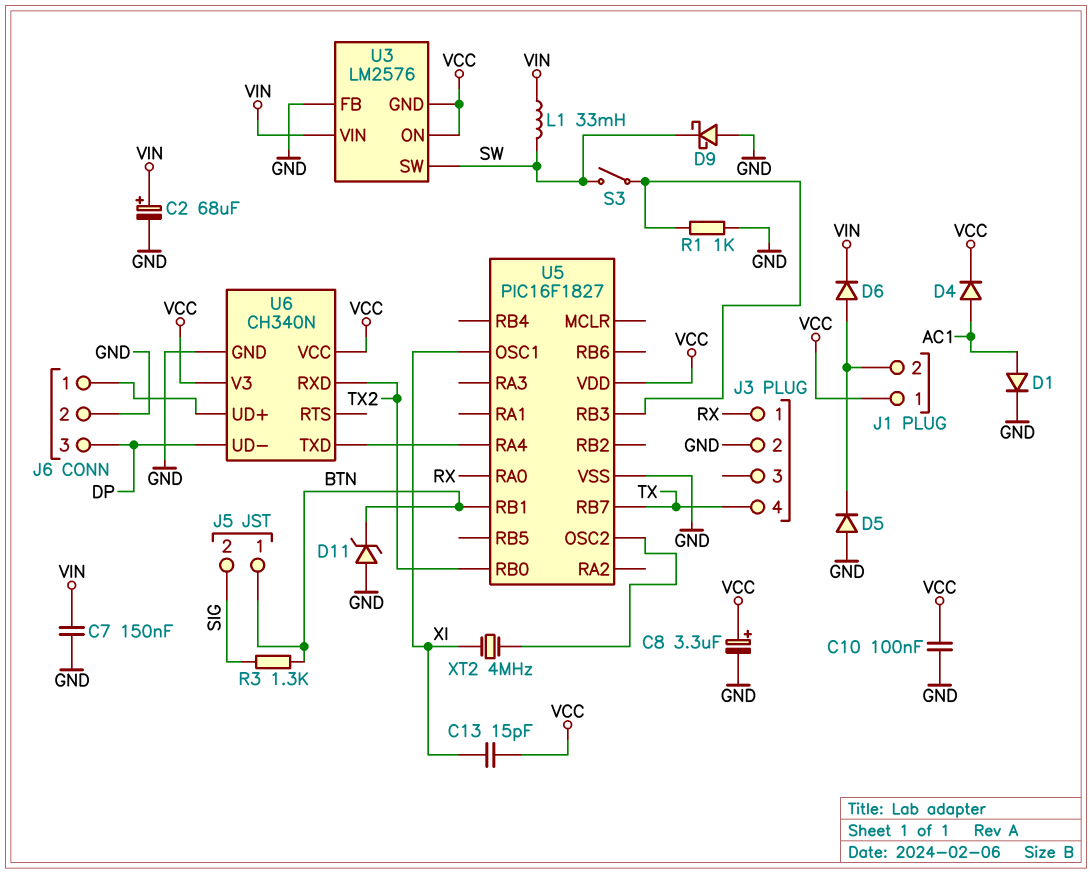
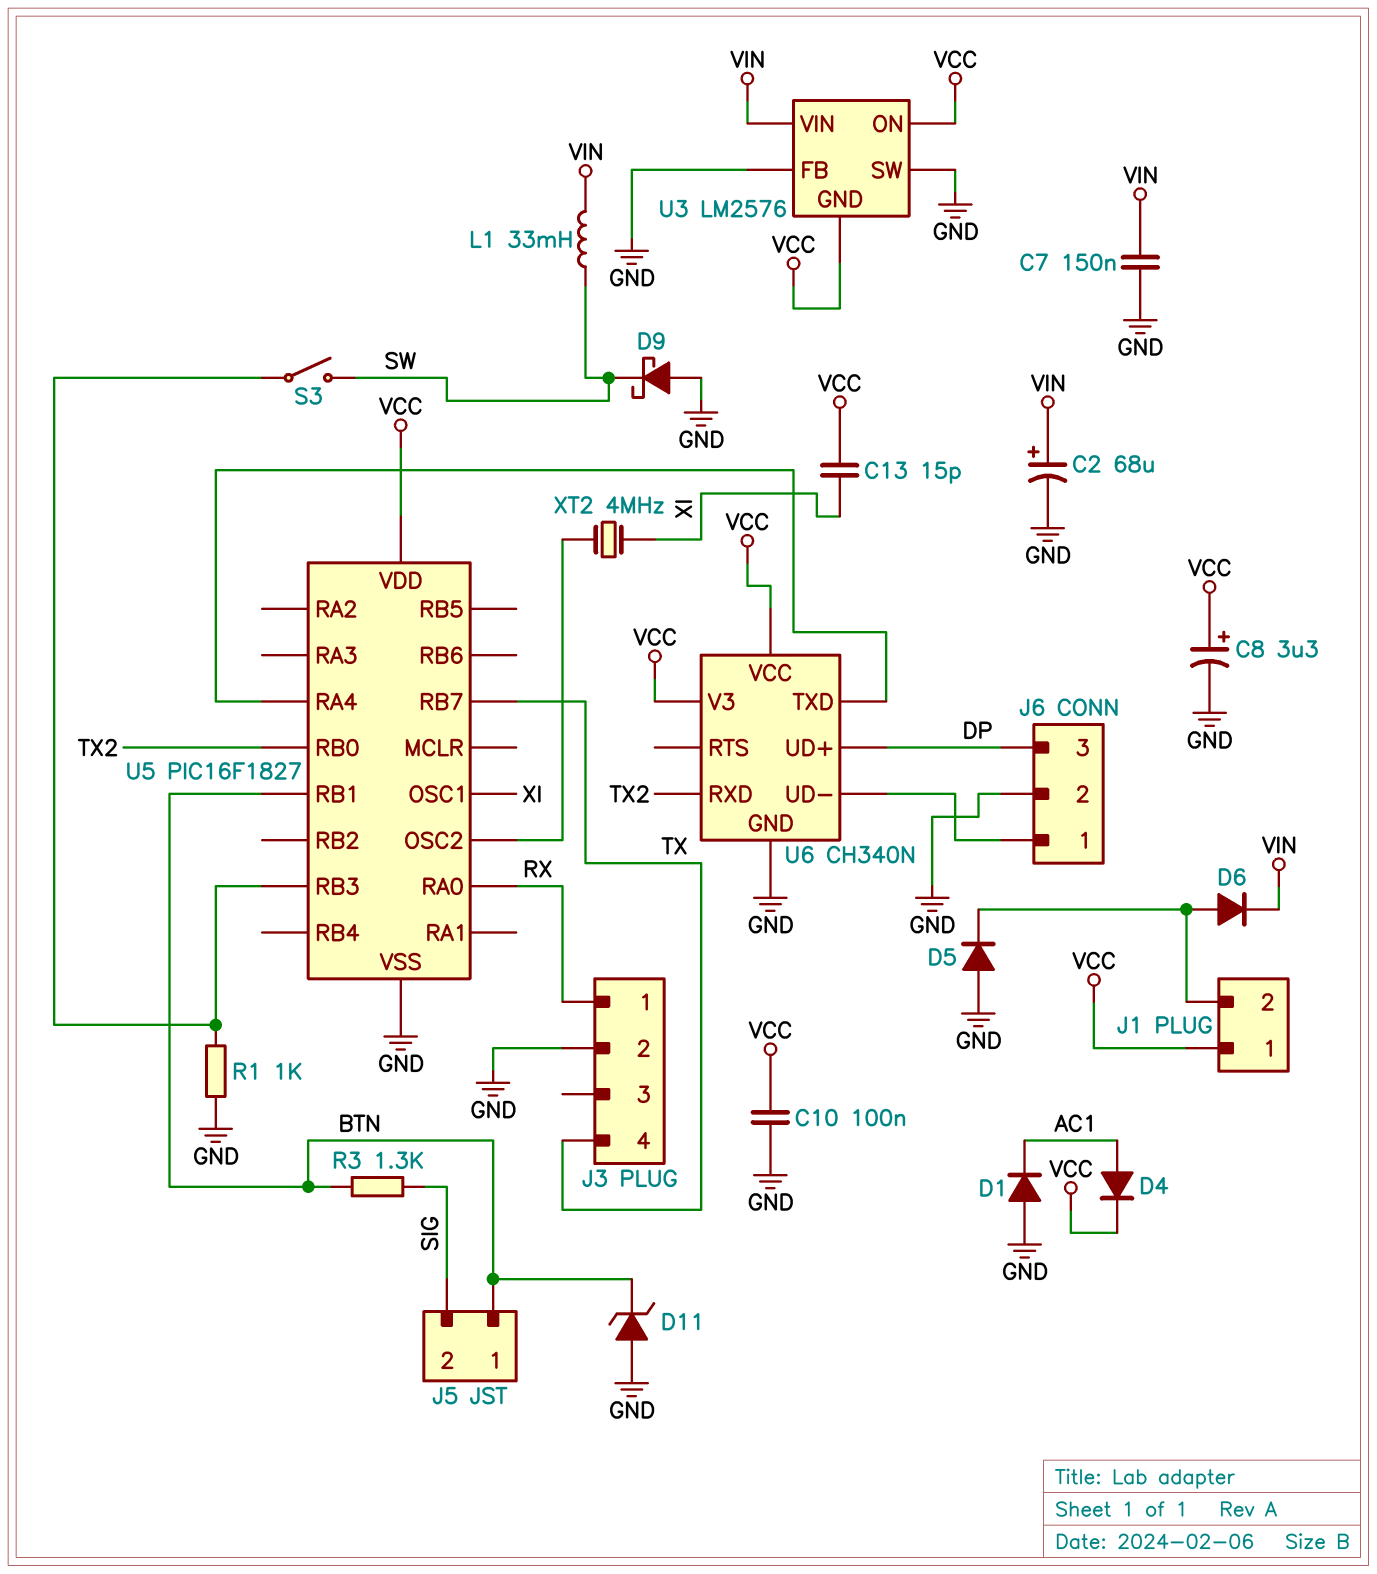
D1: diode (A AC1, K GND) -> diode (A GND, K AC1)
U3 pin SW: SW -> GND
U6 pin UD+: J6/1 -> DP
U6 pin UD-: DP -> J6/1

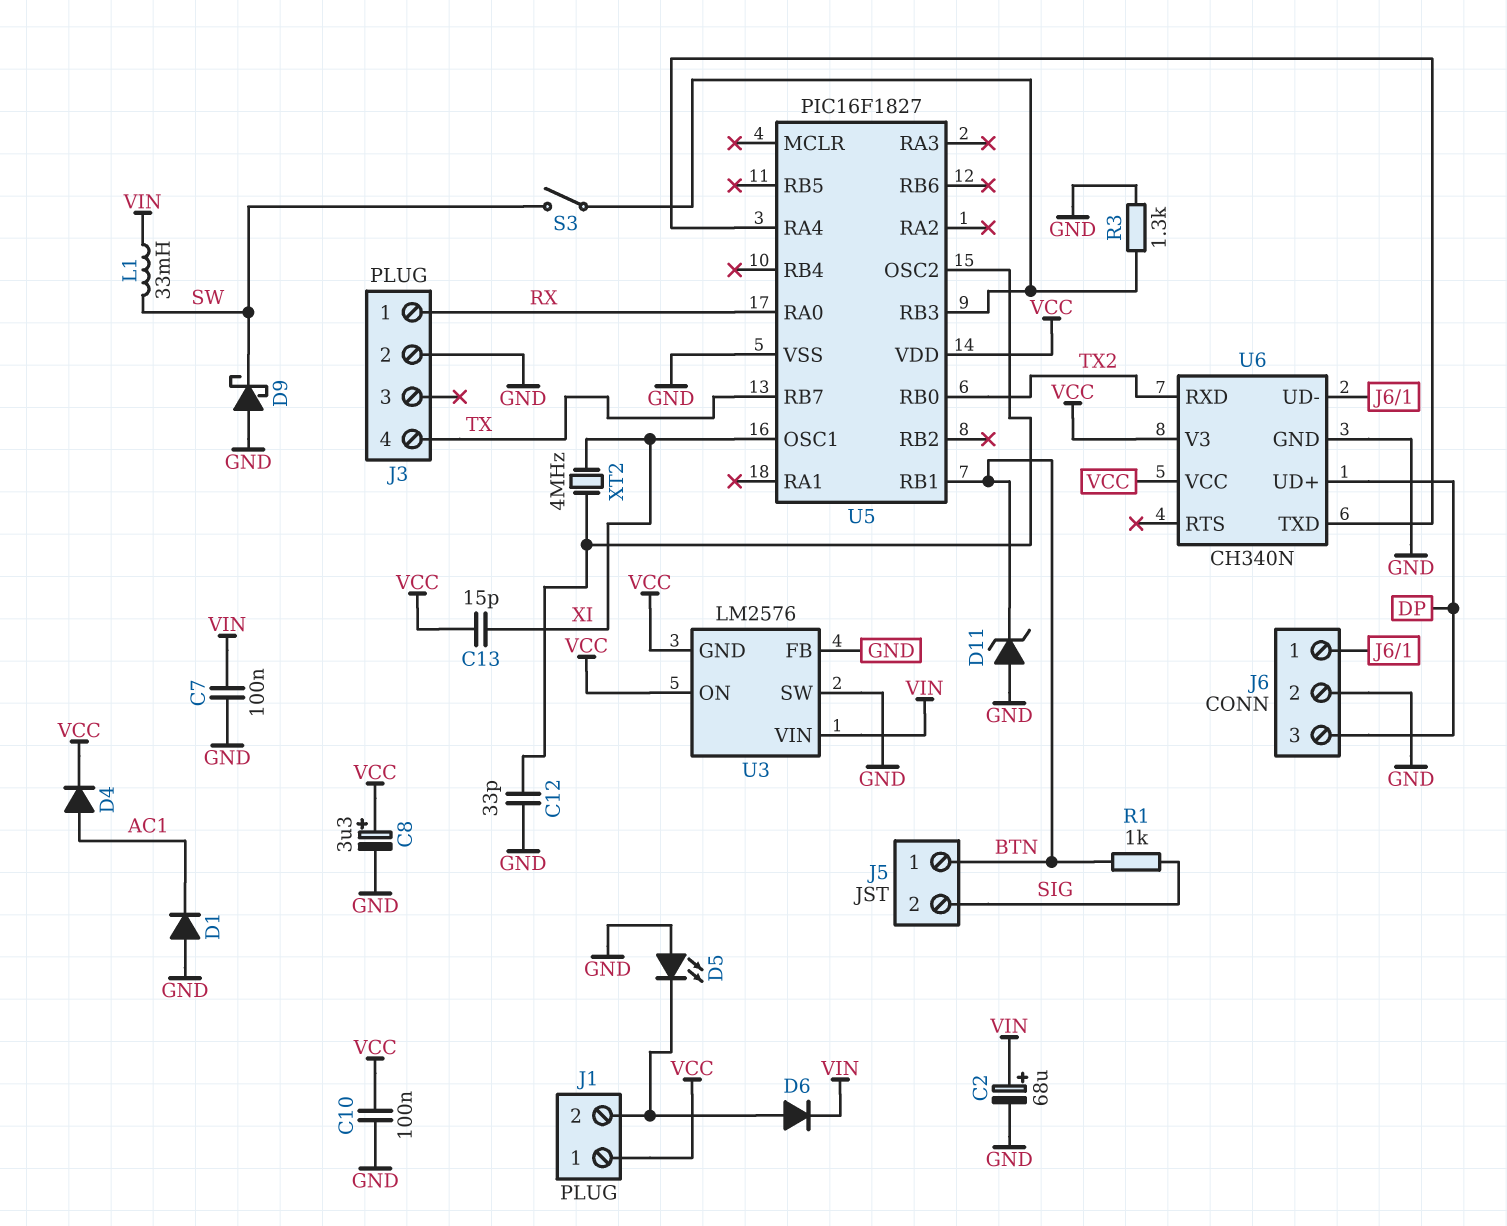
C7: 150nF (GND, VIN) -> 100nF (GND, VIN)
C12: none -> 33pF (GND, U5/OSC2)
D5: diode (A GND, K J1/2) -> LED (A GND, K J1/2)
R1: 1k (GND, U5/RB3) -> 1k (BTN, SIG)
R3: 1.3k (BTN, SIG) -> 1.3k (GND, U5/RB3)

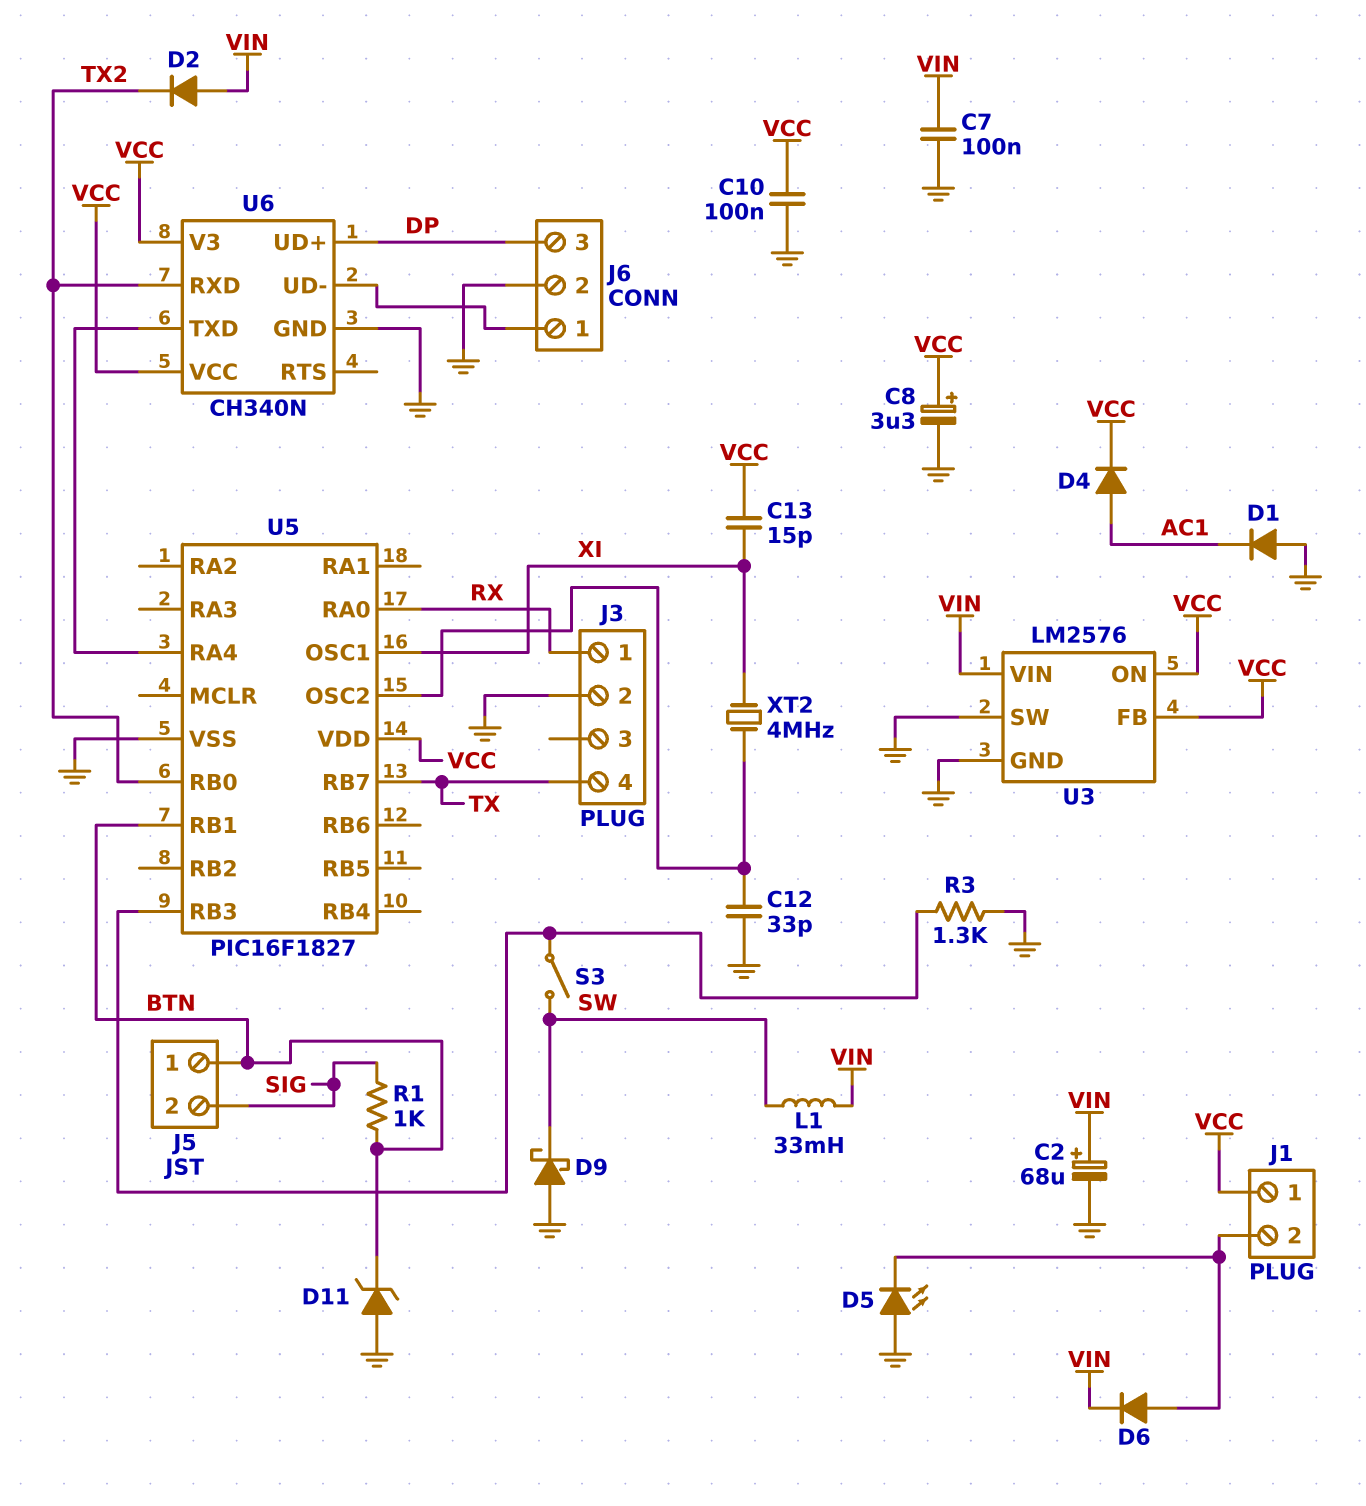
D2: none -> diode (A VIN, K TX2)
U3 pin FB: GND -> VCC
U3 pin GND: VCC -> GND

